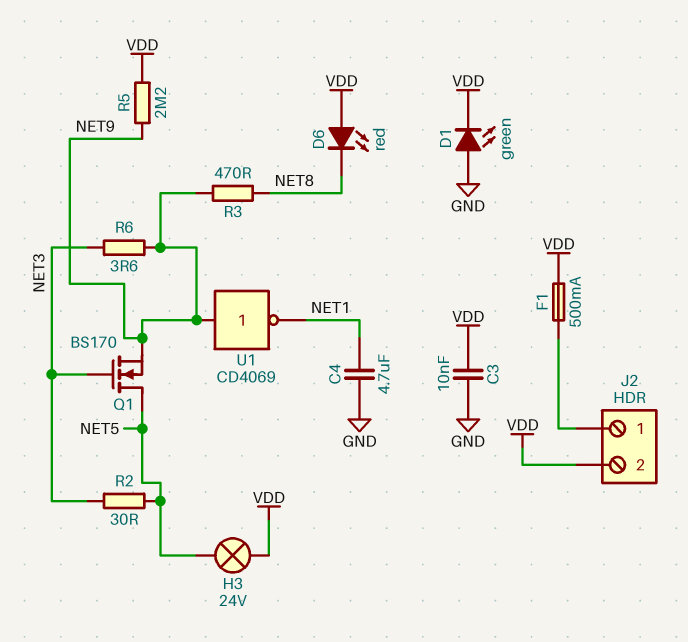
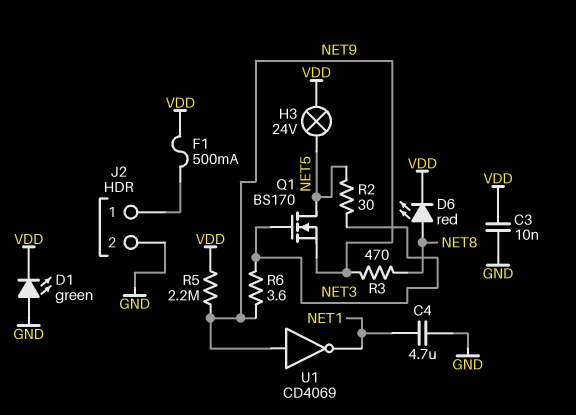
D6: LED red (A VDD, K NET8) -> LED red (A NET8, K VDD)
J2 pin 2: VDD -> GND

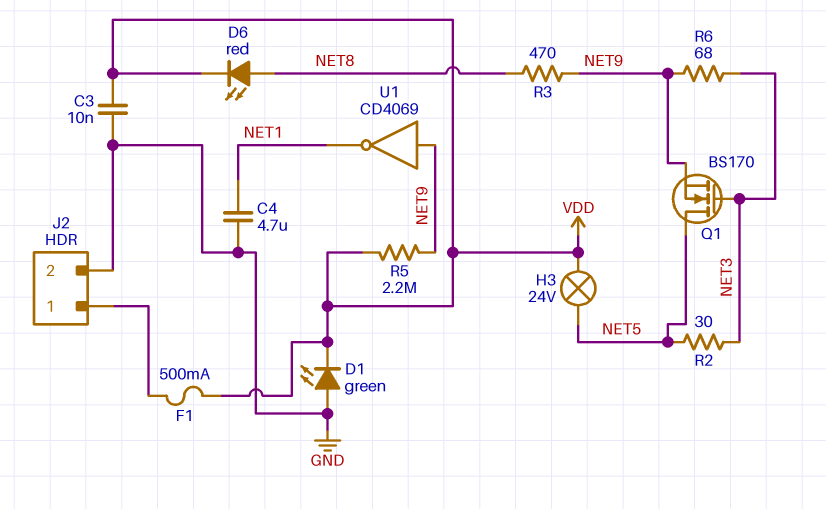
R6: 3.6 (NET3, NET9) -> 68 (NET3, NET9)

